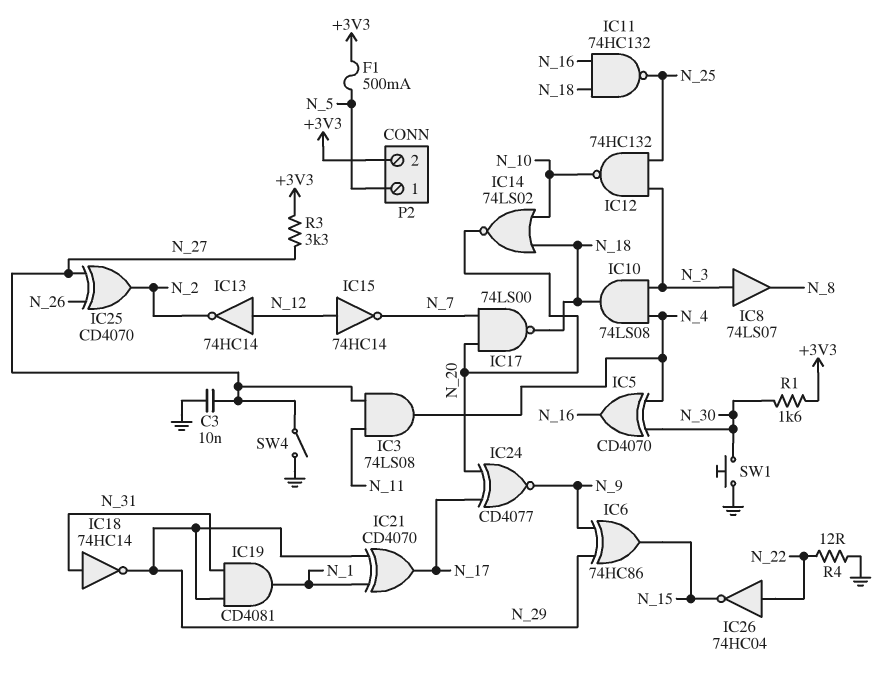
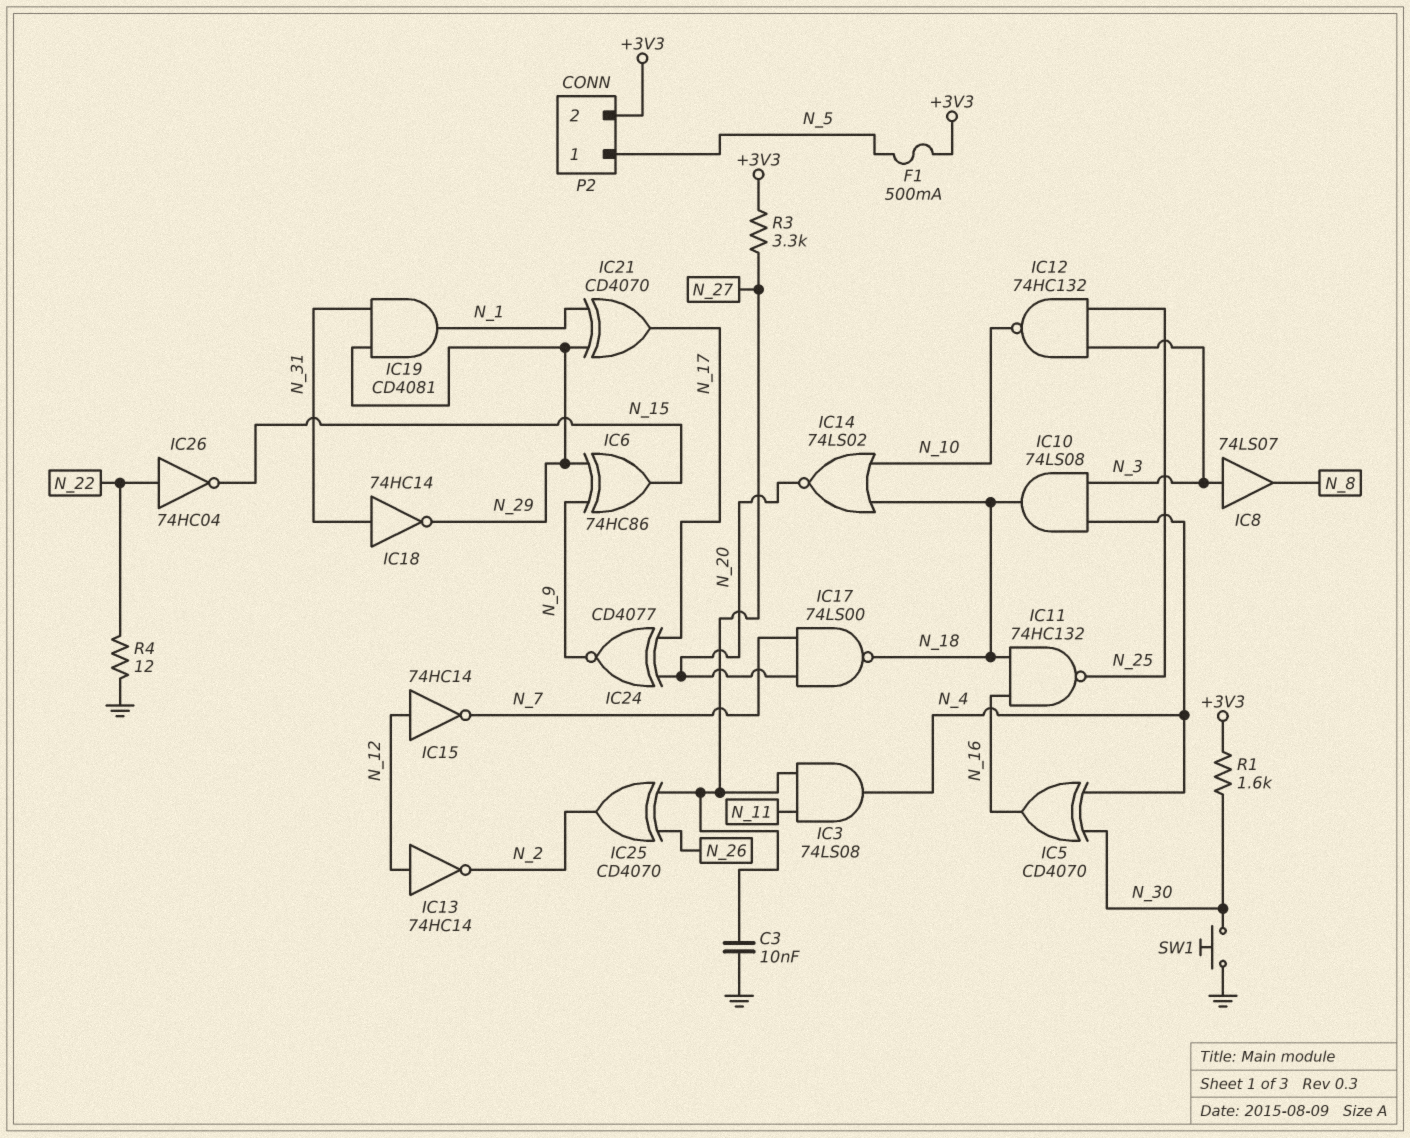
SW4: switch (GND, N_27) -> none

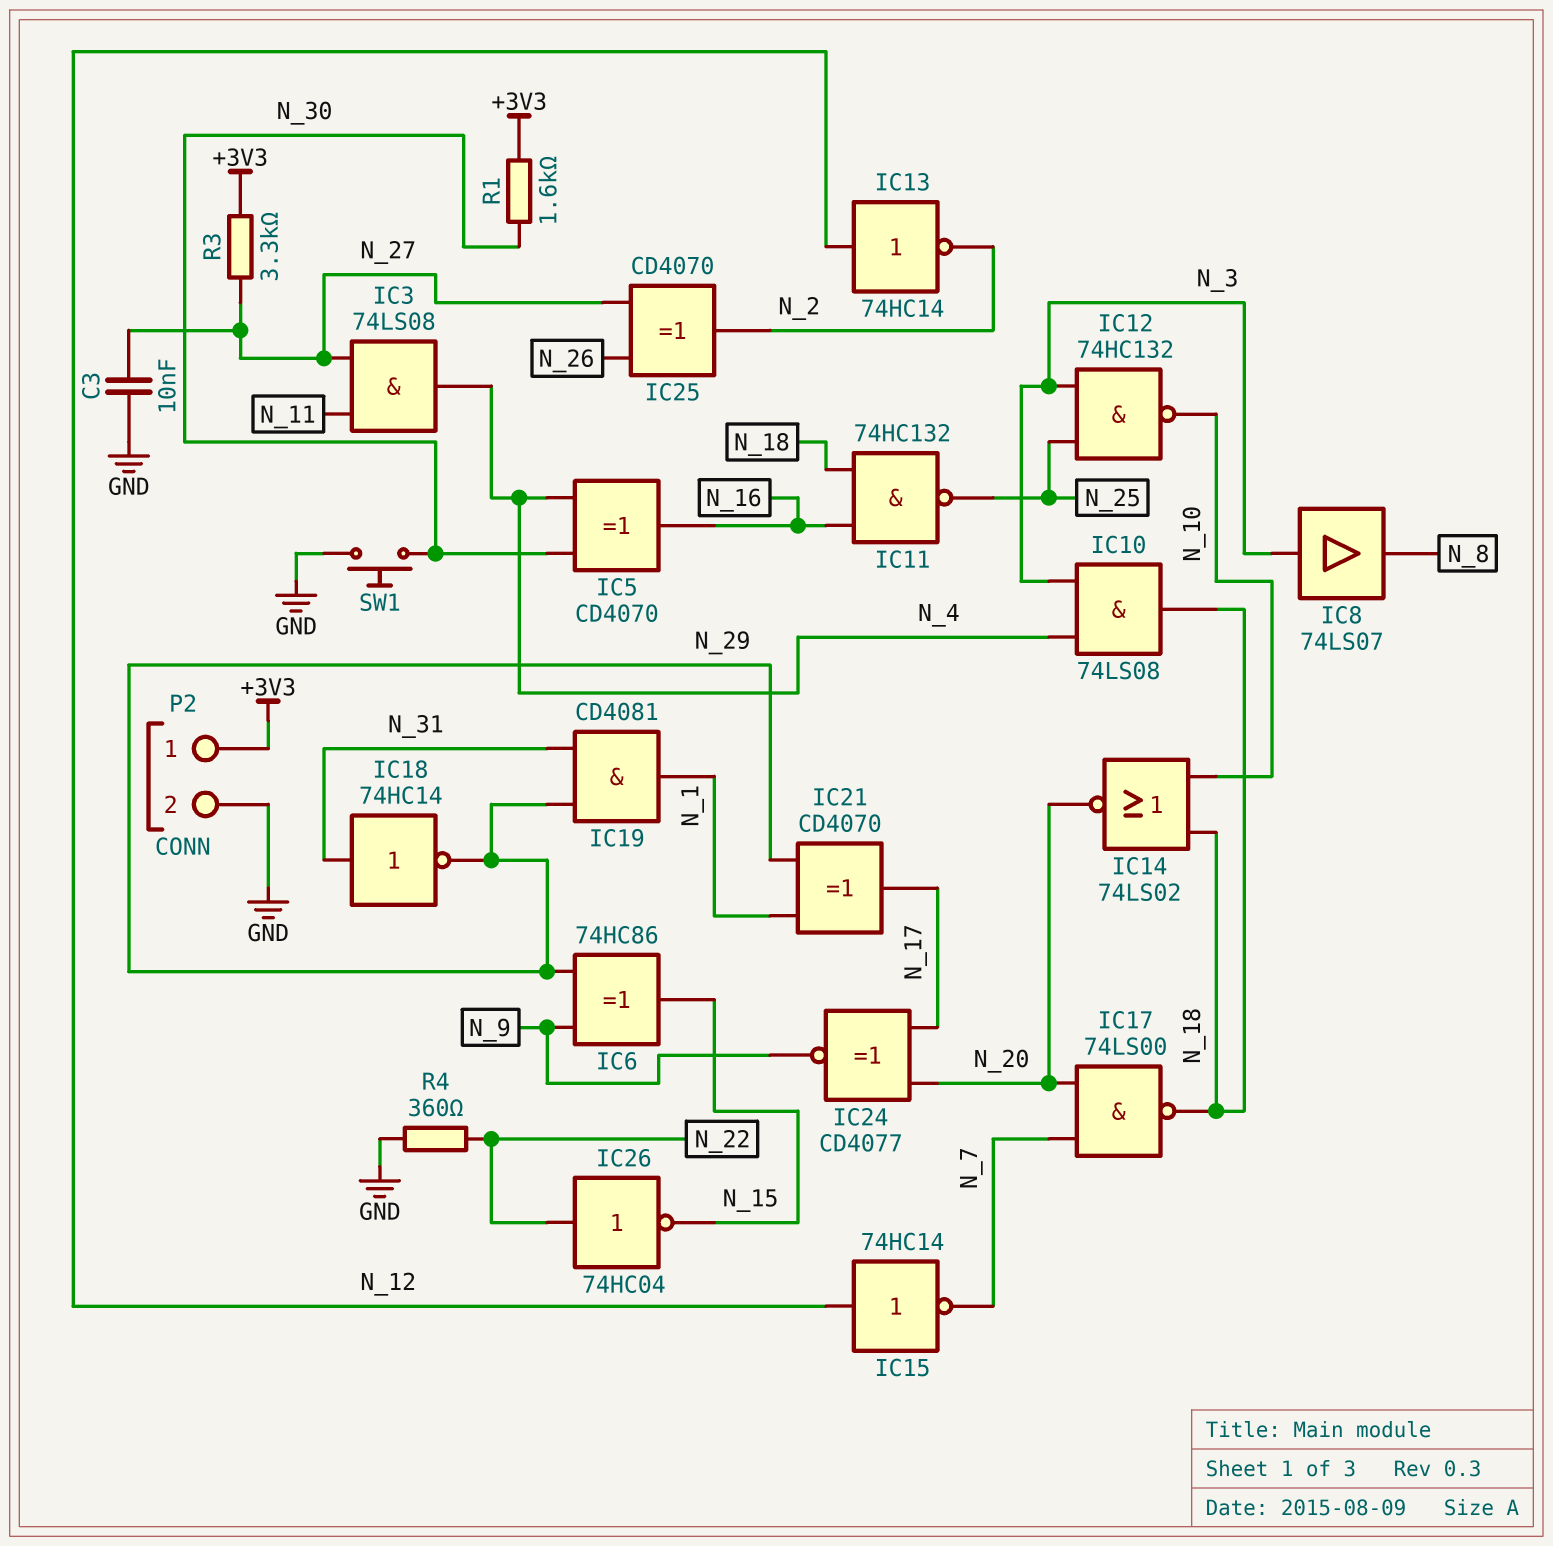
F1: 500mA (+3V3, N_5) -> none
P2 pin 1: N_5 -> +3V3
P2 pin 2: +3V3 -> GND
R4: 12 (GND, N_22) -> 360 (GND, N_22)

